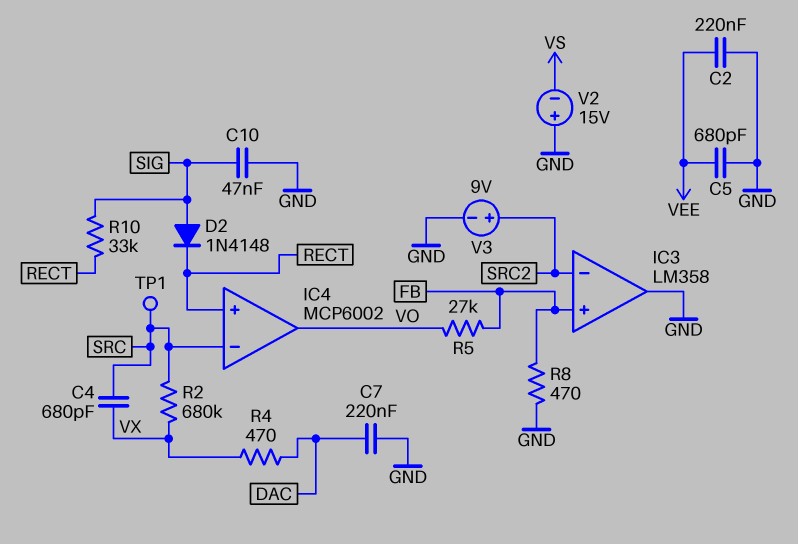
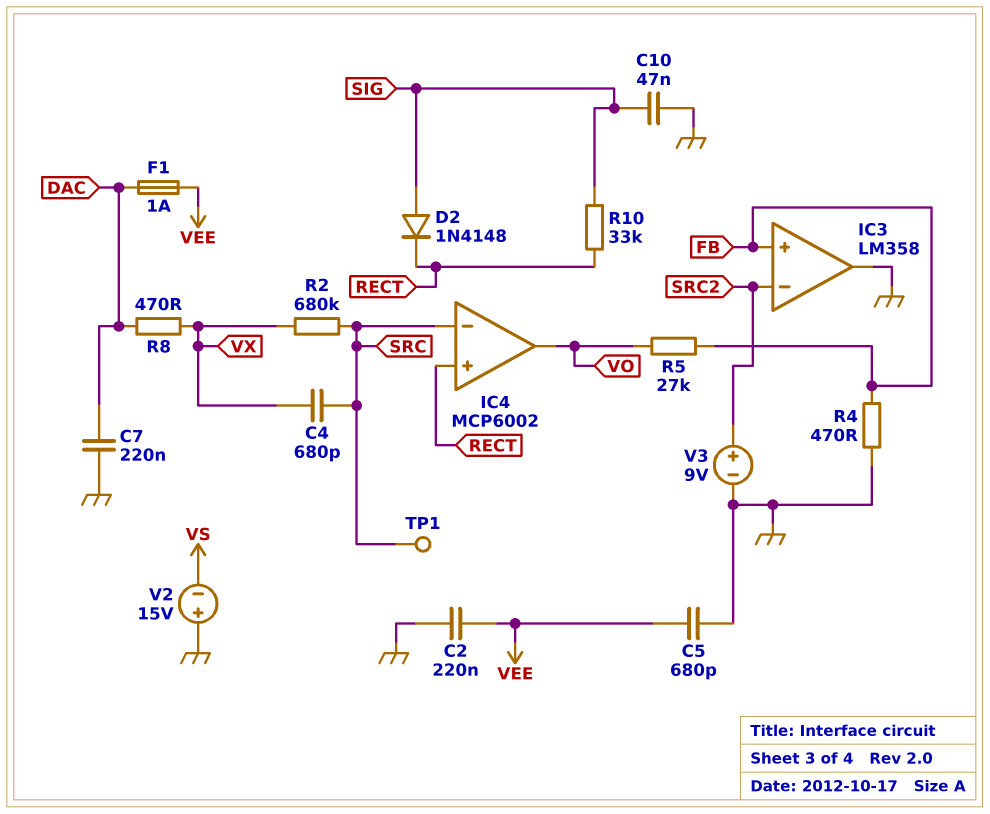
F1: none -> 1A (DAC, VEE)
R4: 470 (DAC, VX) -> 470 (FB, GND)
R8: 470 (FB, GND) -> 470 (DAC, VX)

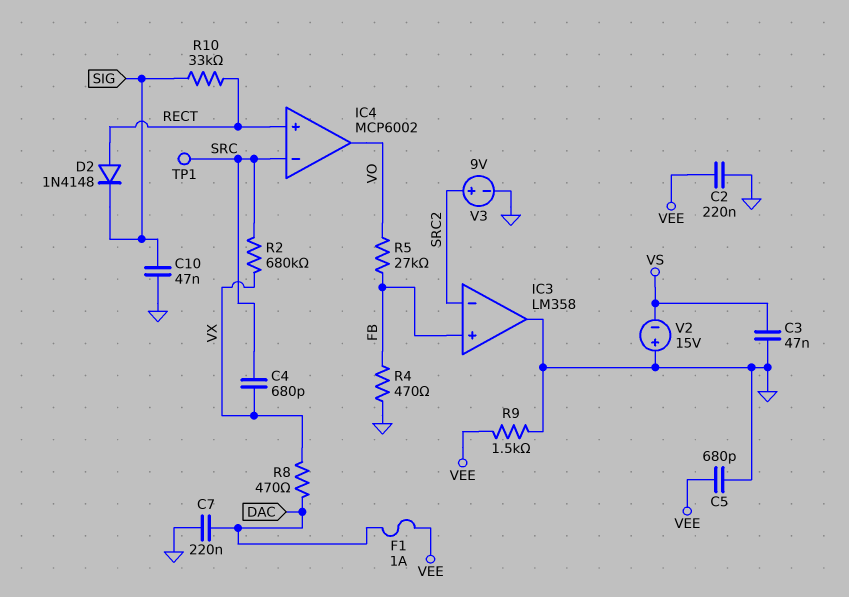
C3: none -> 47nF (GND, VS)
D2: diode 1N4148 (A SIG, K RECT) -> diode 1N4148 (A RECT, K SIG)
R9: none -> 1.5k (GND, VEE)

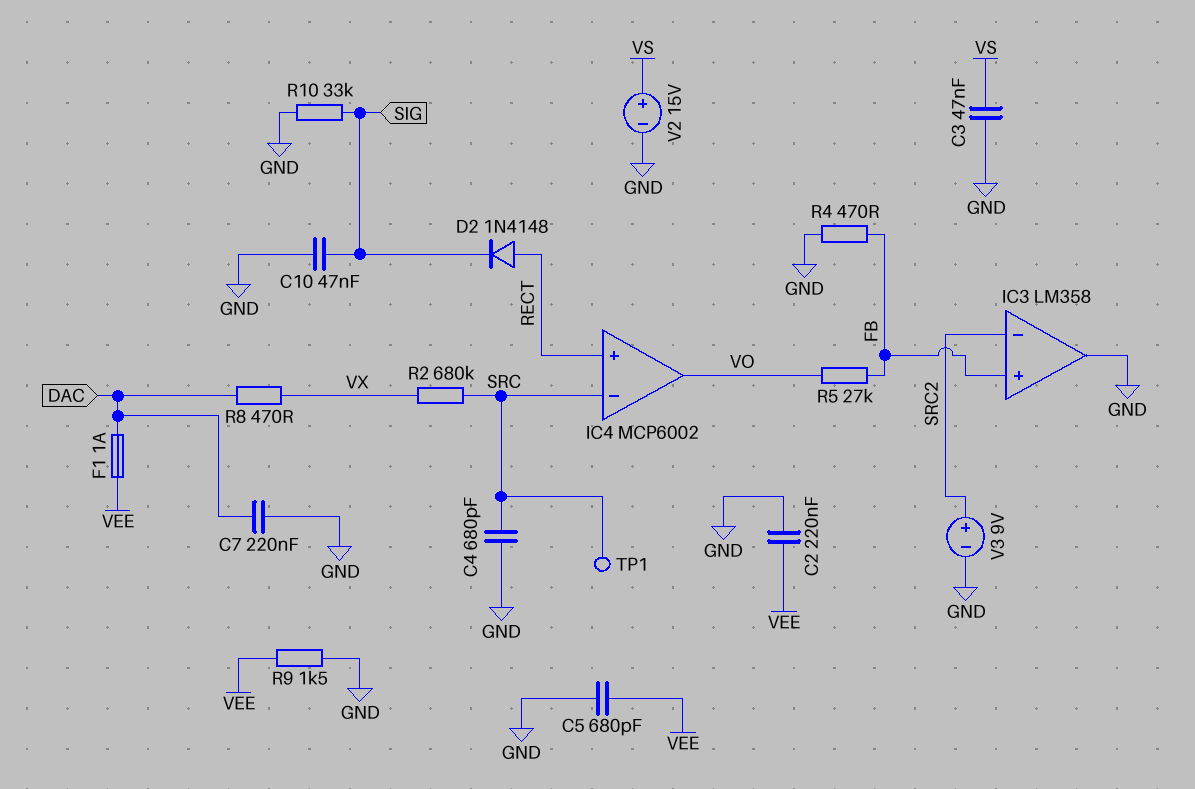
C4: 680pF (SRC, VX) -> 680pF (GND, SRC)
R10: 33k (RECT, SIG) -> 33k (GND, SIG)
V2: 15V (plus GND, minus VS) -> 15V (plus VS, minus GND)

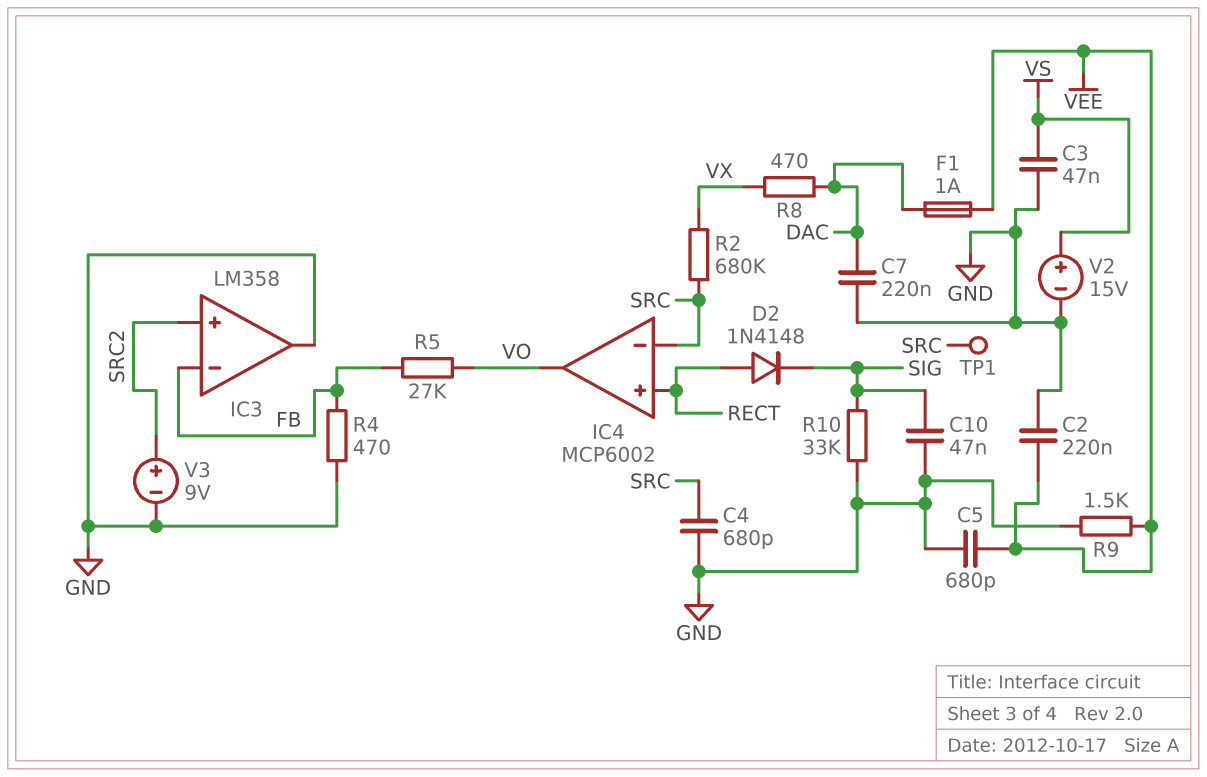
IC3 pin in+: FB -> SRC2
IC3 pin in-: SRC2 -> FB

